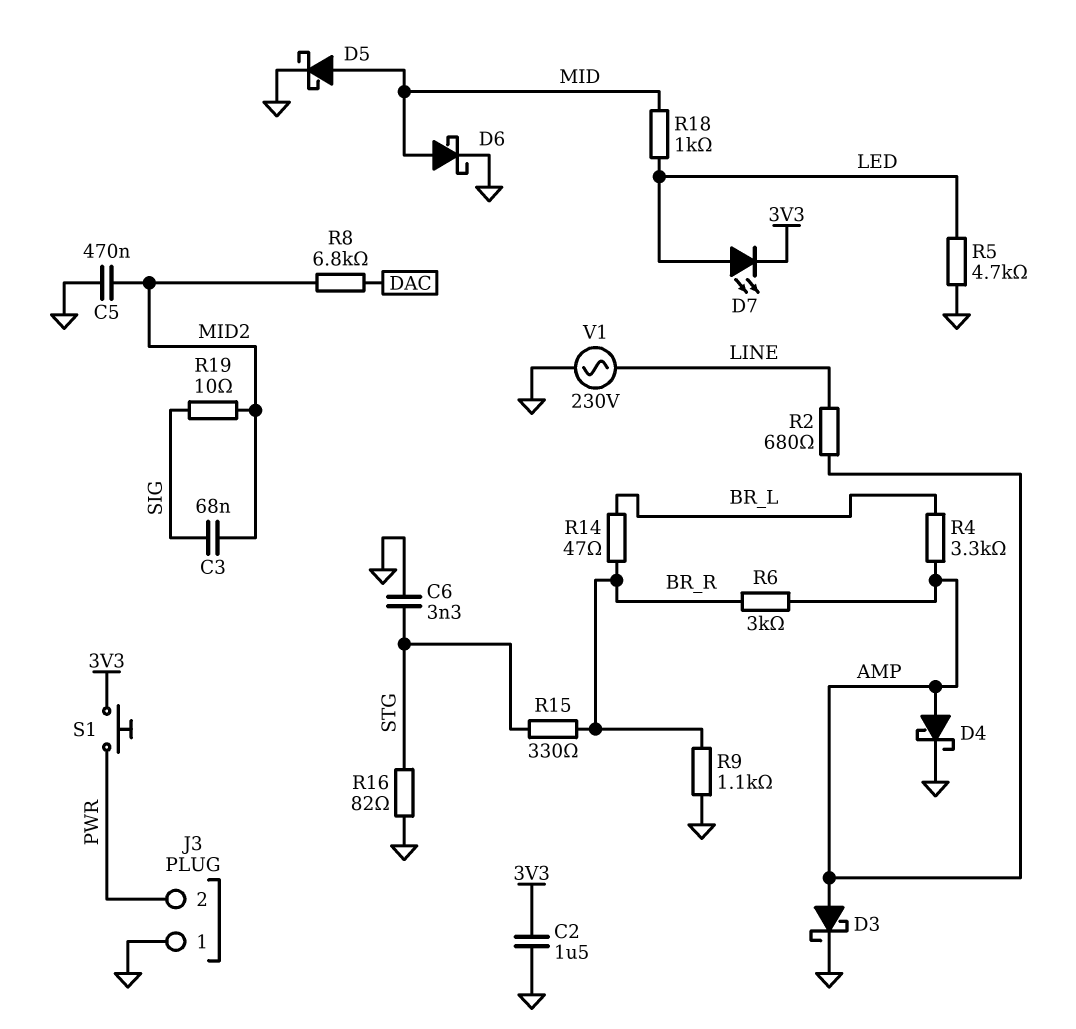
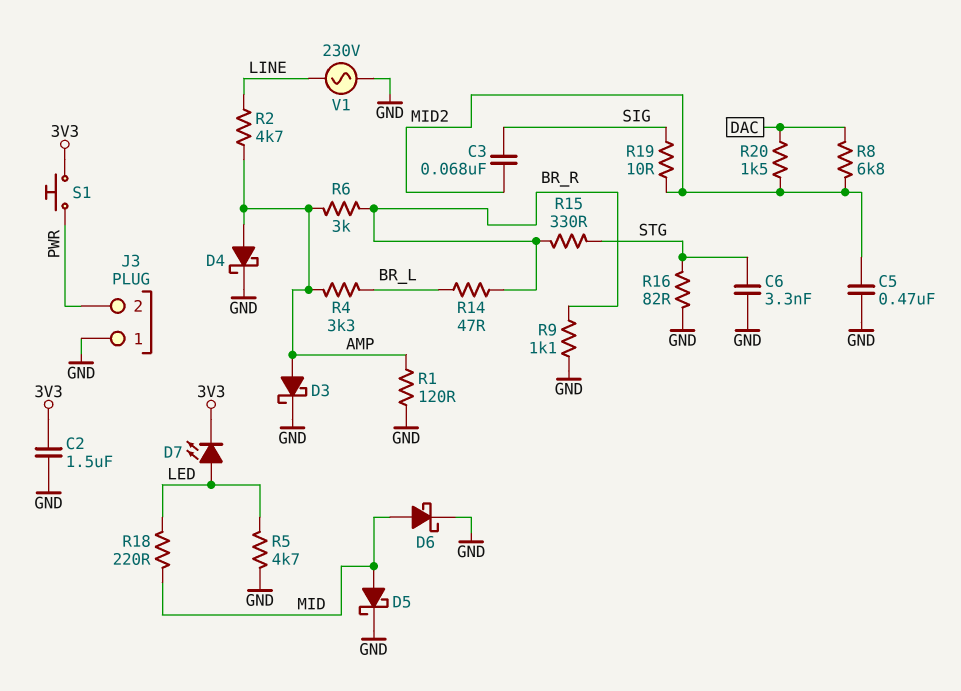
R1: none -> 120 (AMP, GND)
R2: 680 (AMP, LINE) -> 4.7k (AMP, LINE)
R18: 1k (LED, MID) -> 220 (LED, MID)
R20: none -> 1.5k (DAC, MID2)

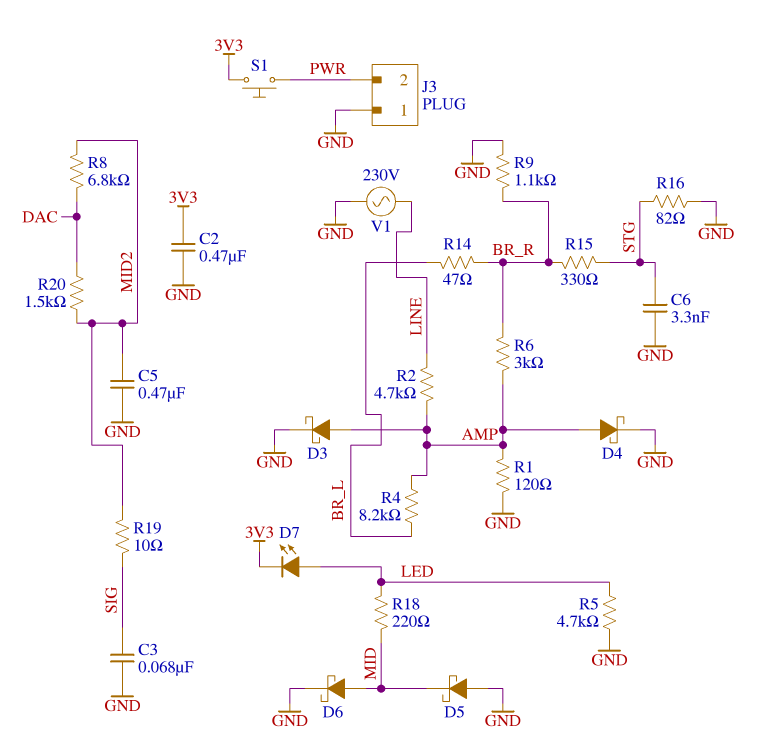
C2: 1.5uF (3V3, GND) -> 470nF (3V3, GND)
C3: 68nF (MID2, SIG) -> 68nF (GND, SIG)
D5: schottky (A MID, K GND) -> schottky (A GND, K MID)
R4: 3.3k (AMP, BR_L) -> 8.2k (AMP, BR_L)

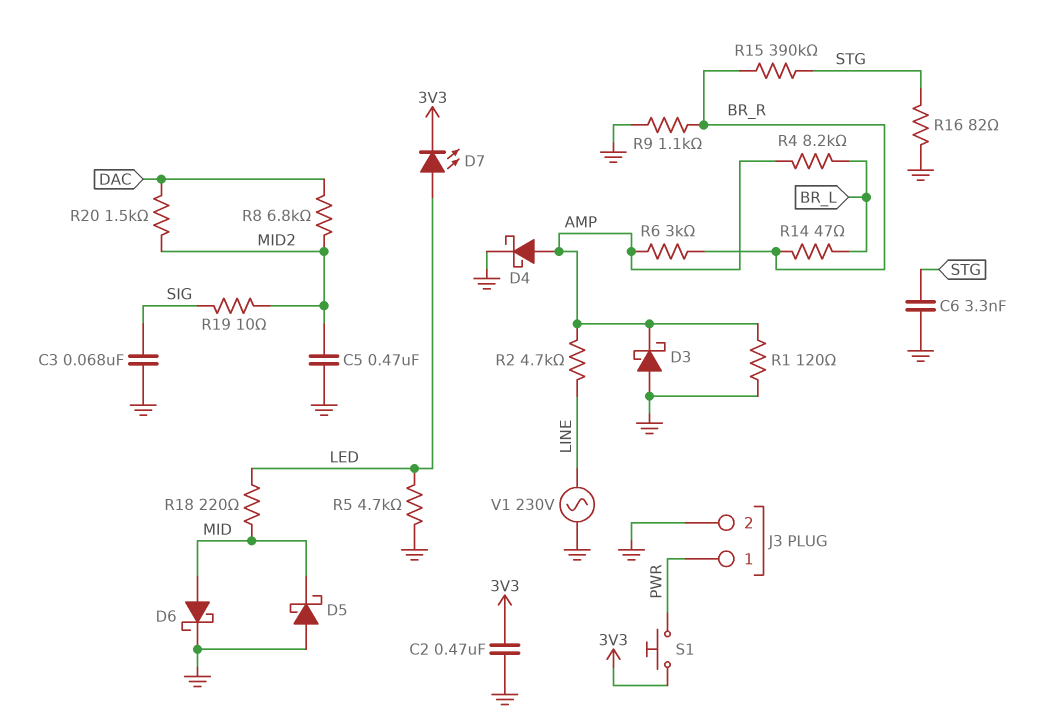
D3: schottky (A AMP, K GND) -> schottky (A GND, K AMP)
J3 pin 1: GND -> PWR
J3 pin 2: PWR -> GND
R15: 330 (BR_R, STG) -> 390k (BR_R, STG)

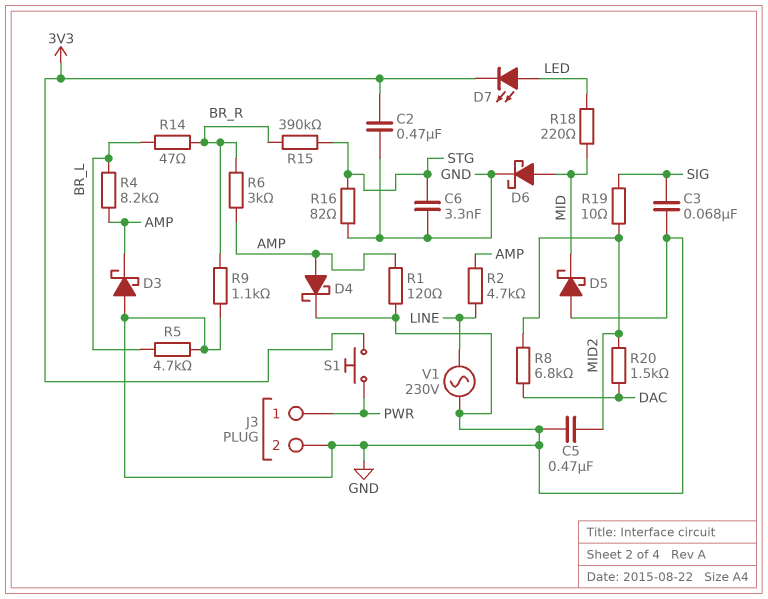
R5: 4.7k (GND, LED) -> 4.7k (BR_L, GND)

